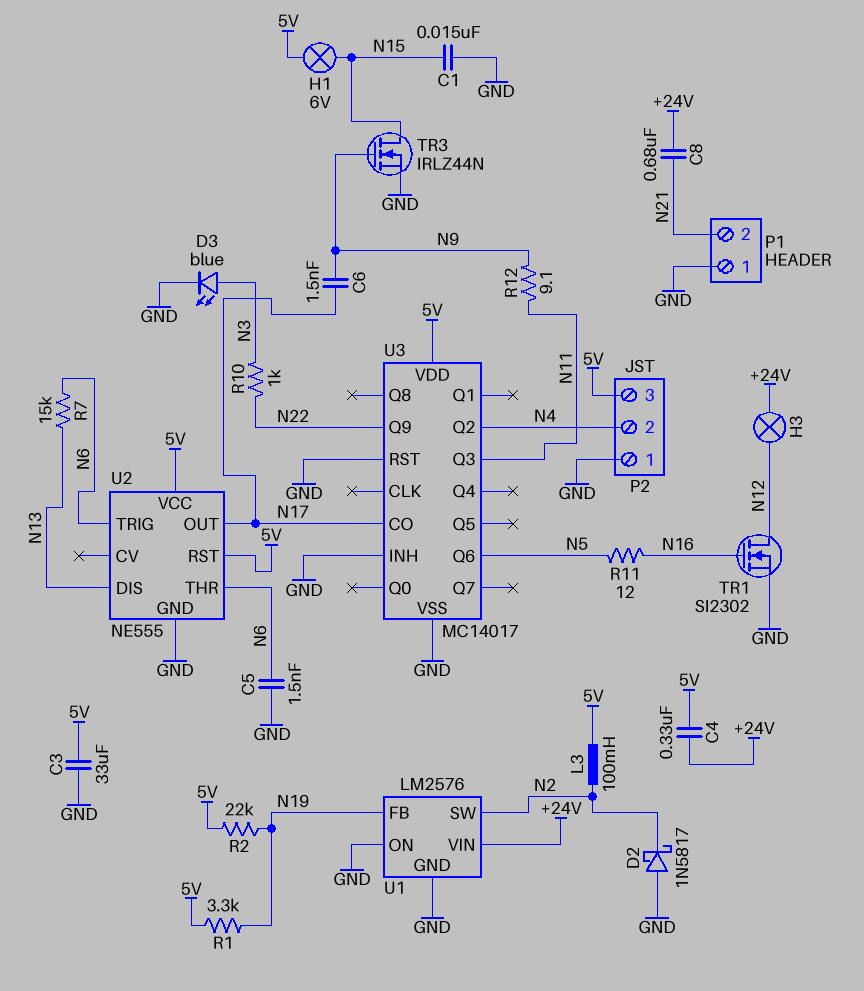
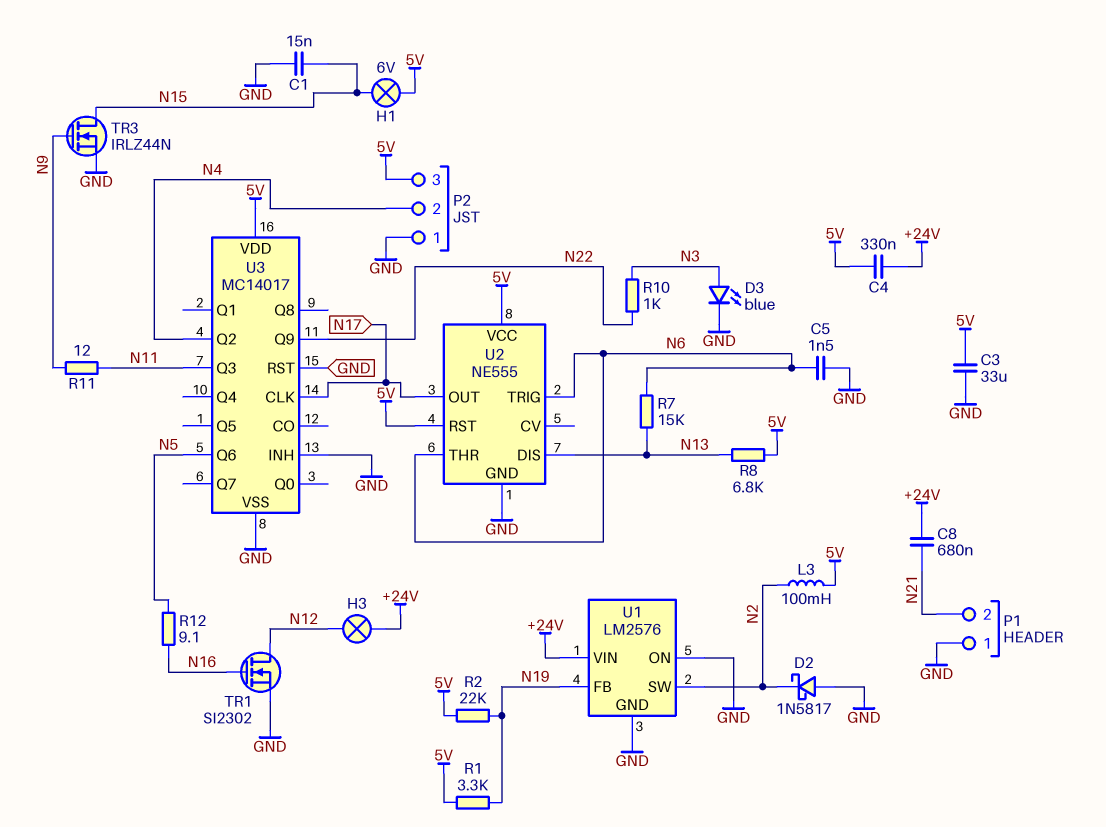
C6: 1.5nF (N9, N17) -> none
R8: none -> 6.8k (5V, N13)
R11: 12 (N5, N16) -> 12 (N9, N11)
R12: 9.1 (N9, N11) -> 9.1 (N5, N16)
U3 pin CLK: none -> N17
U3 pin CO: N17 -> none

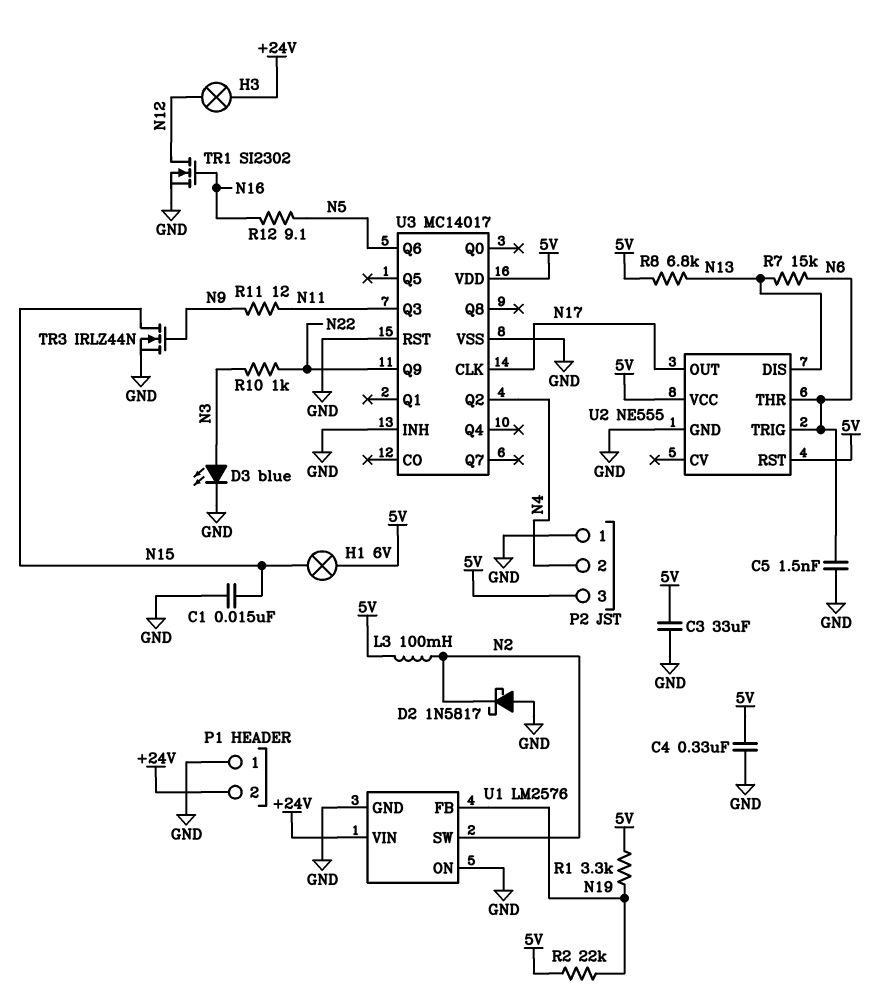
C4: 330nF (+24V, 5V) -> 330nF (5V, GND)
C8: 680nF (+24V, N21) -> none
P1 pin 2: N21 -> +24V

